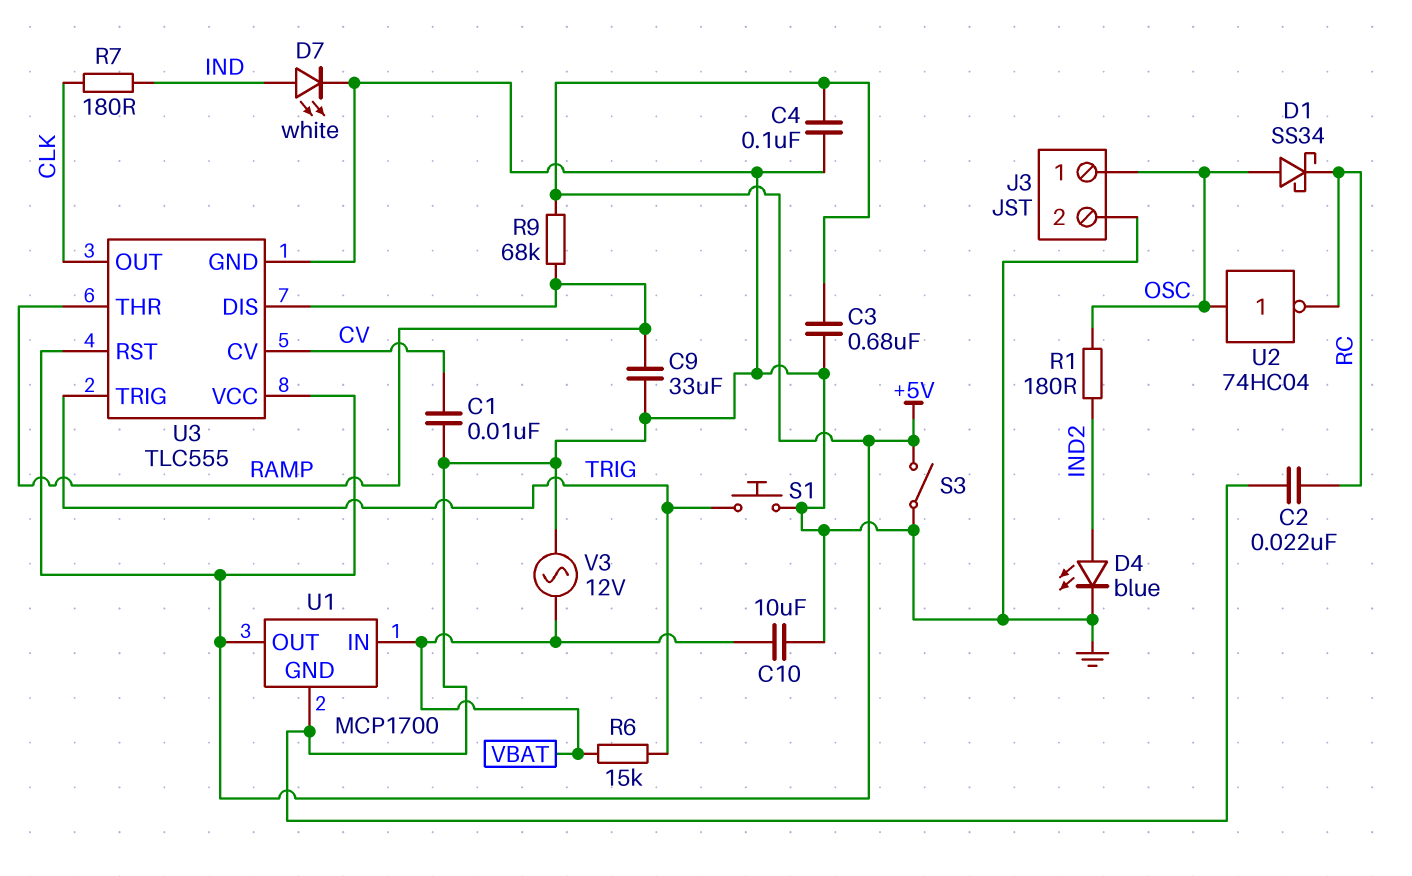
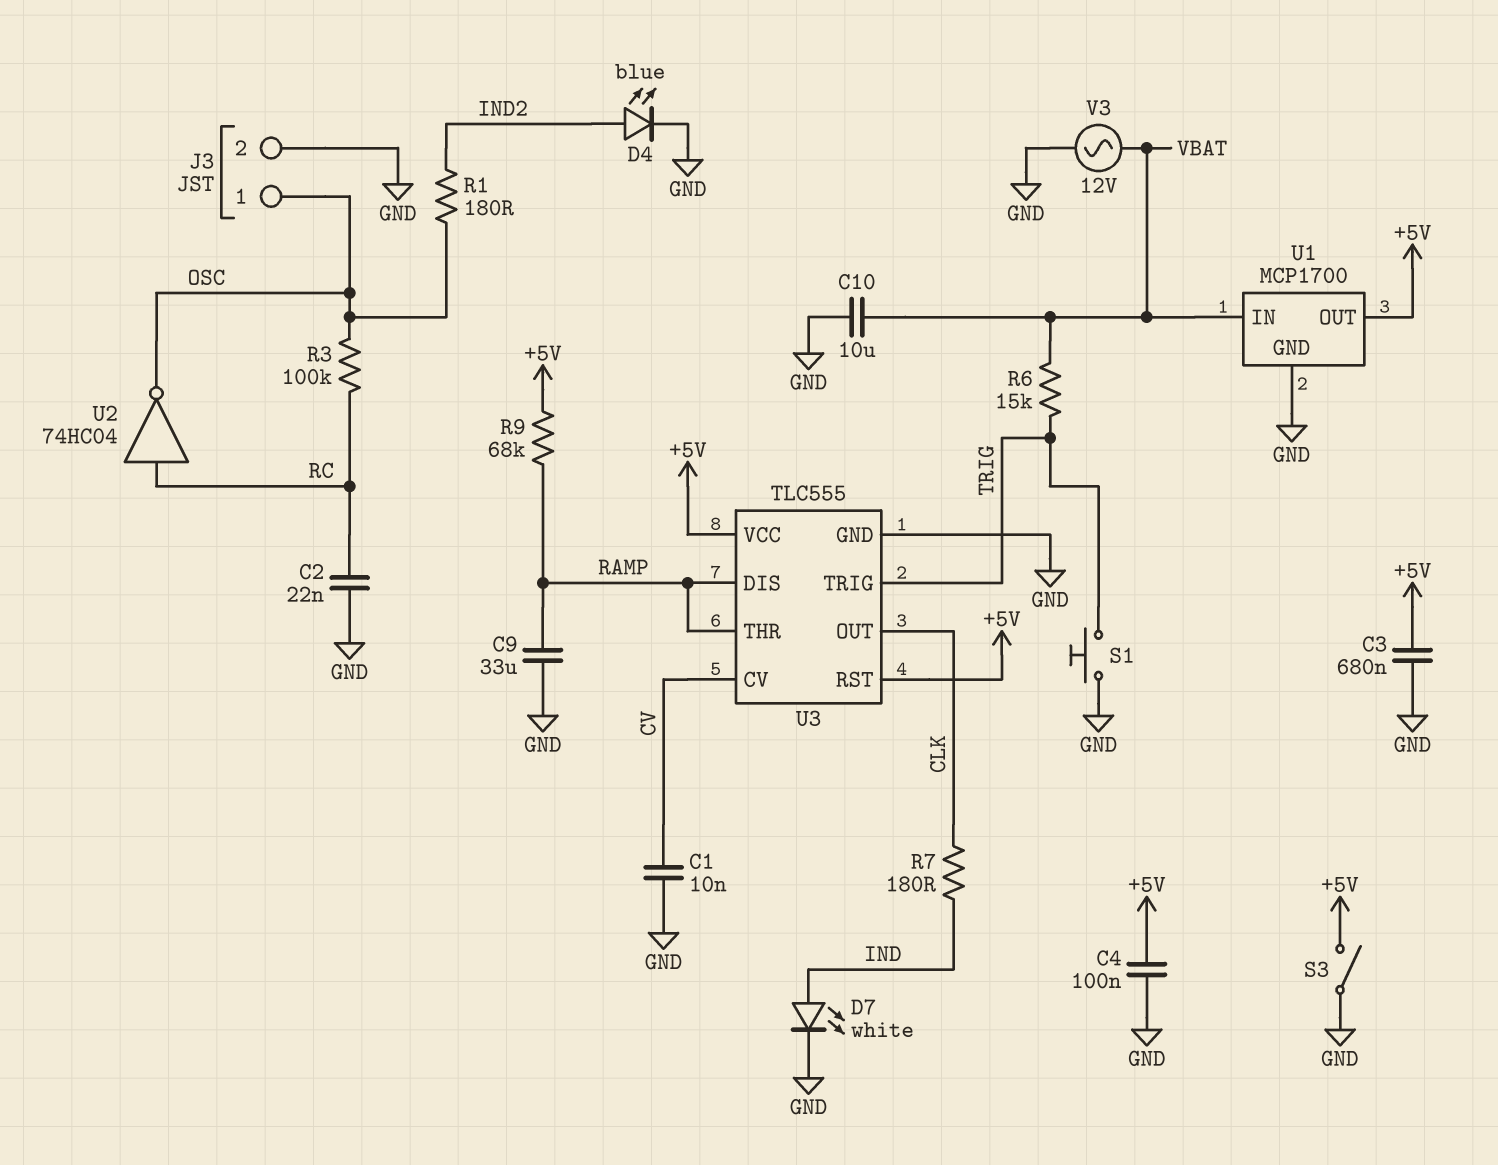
D1: schottky SS34 (A OSC, K RC) -> none
R3: none -> 100k (OSC, RC)
U2: NOT 74HC04 (in OSC, out RC) -> NOT 74HC04 (in RC, out OSC)

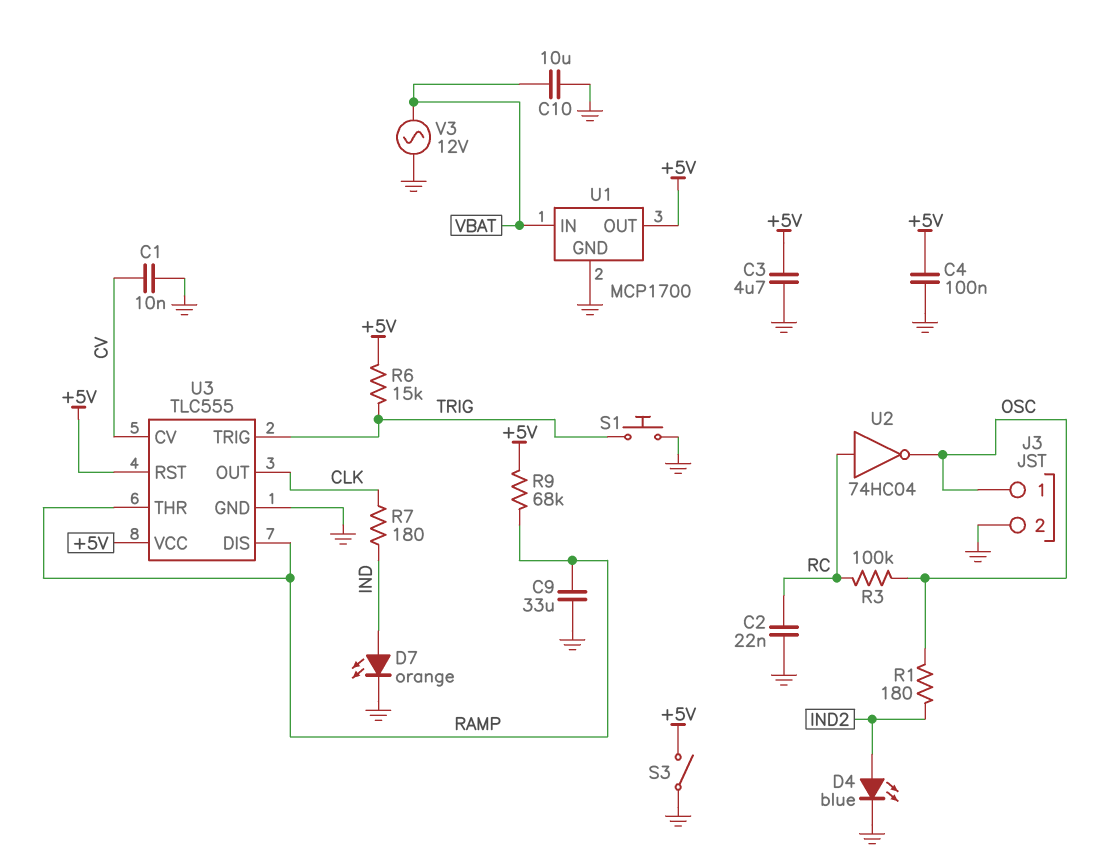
C3: 680nF (+5V, GND) -> 4.7uF (+5V, GND)
D7: LED white (A IND, K GND) -> LED orange (A IND, K GND)
R6: 15k (TRIG, VBAT) -> 15k (+5V, TRIG)

